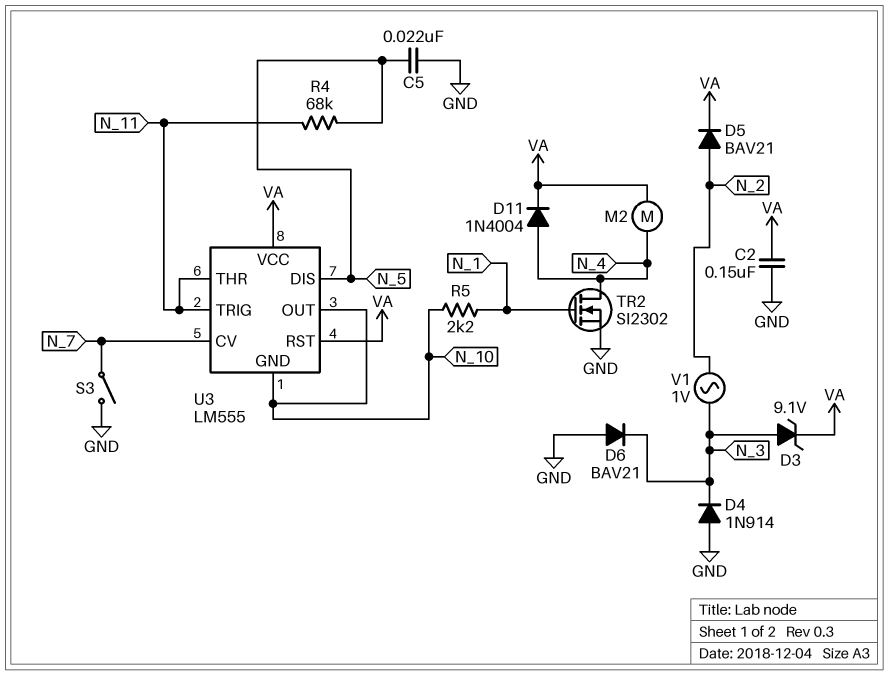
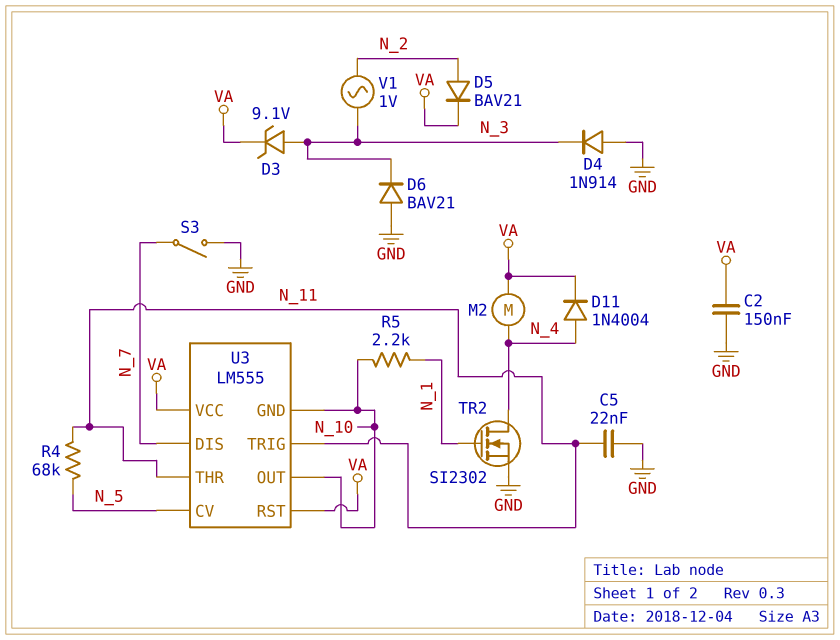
C5: 22nF (GND, N_5) -> 22nF (GND, N_11)
U3 pin CV: N_7 -> N_5
U3 pin DIS: N_5 -> N_7

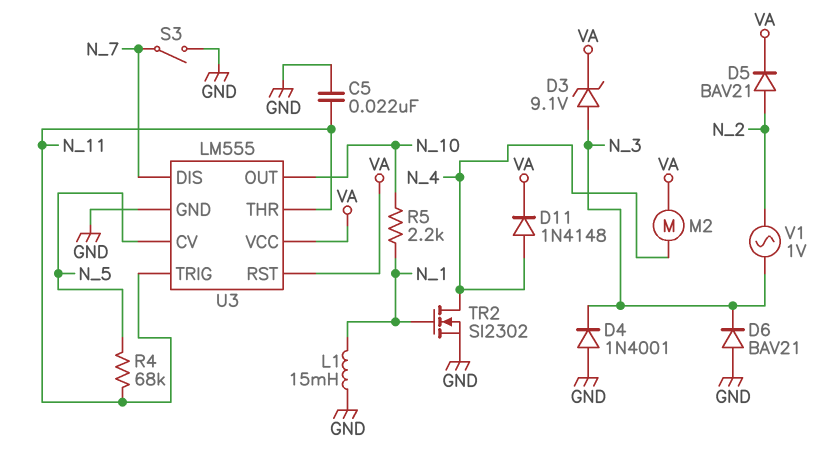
C2: 150nF (GND, VA) -> none
D4: diode 1N914 (A GND, K N_3) -> diode 1N4001 (A GND, K N_3)
D11: diode 1N4004 (A N_4, K VA) -> diode 1N4148 (A N_4, K VA)
L1: none -> 15mH (GND, N_1)
U3 pin GND: N_10 -> GND

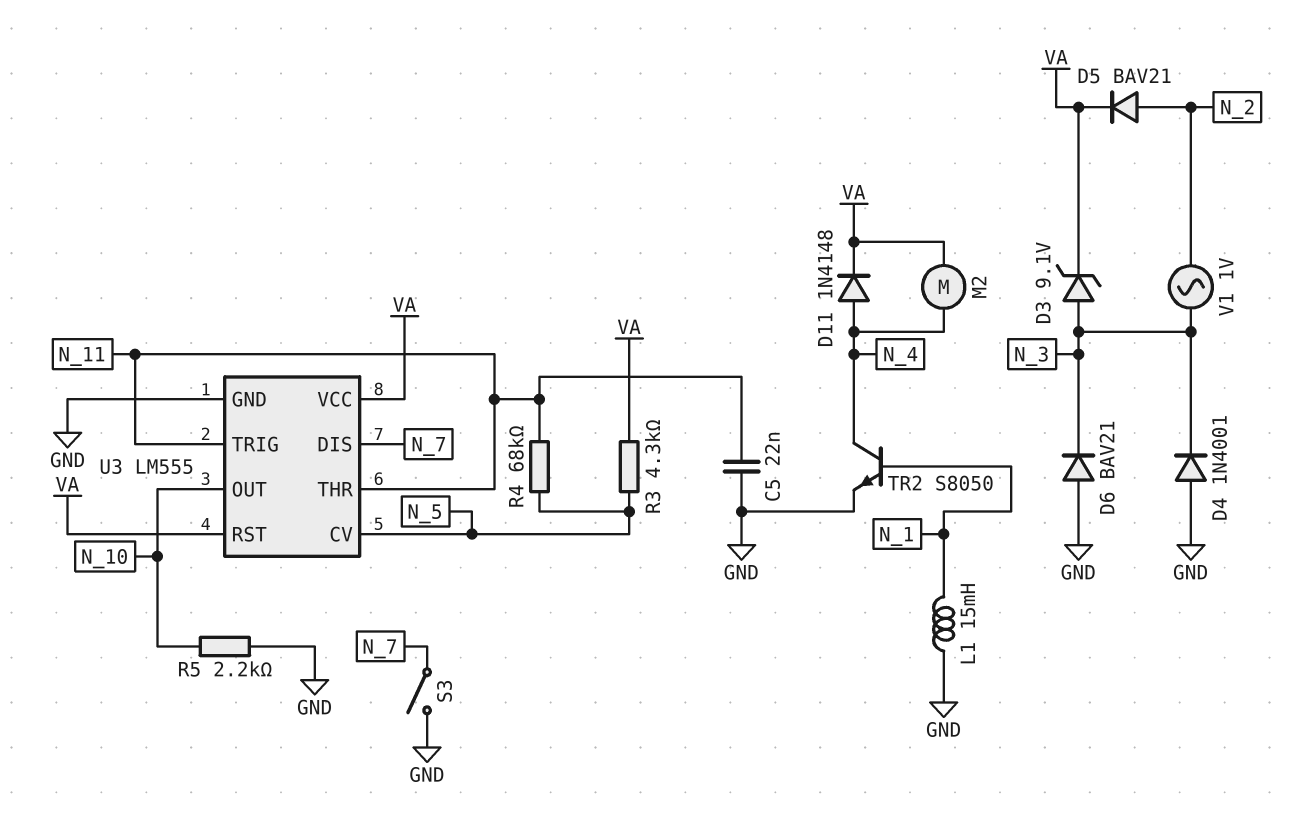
R3: none -> 4.3k (N_5, VA)
R5: 2.2k (N_1, N_10) -> 2.2k (GND, N_10)
TR2: NMOS SI2302 (G N_1, D N_4, S GND) -> NPN S8050 (B N_1, C N_4, E GND)

